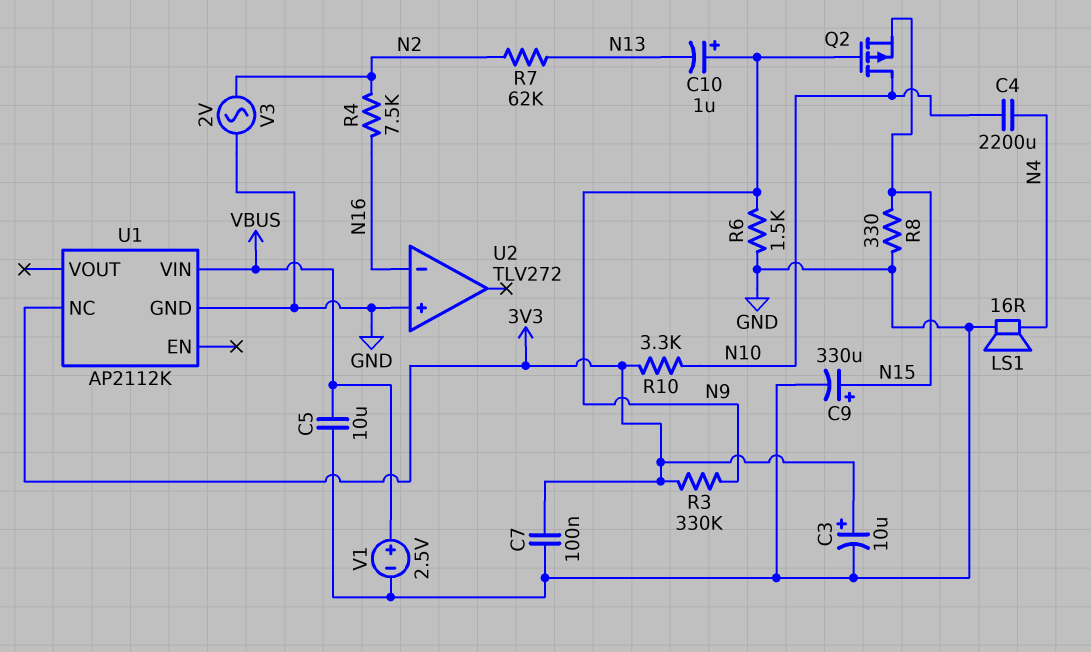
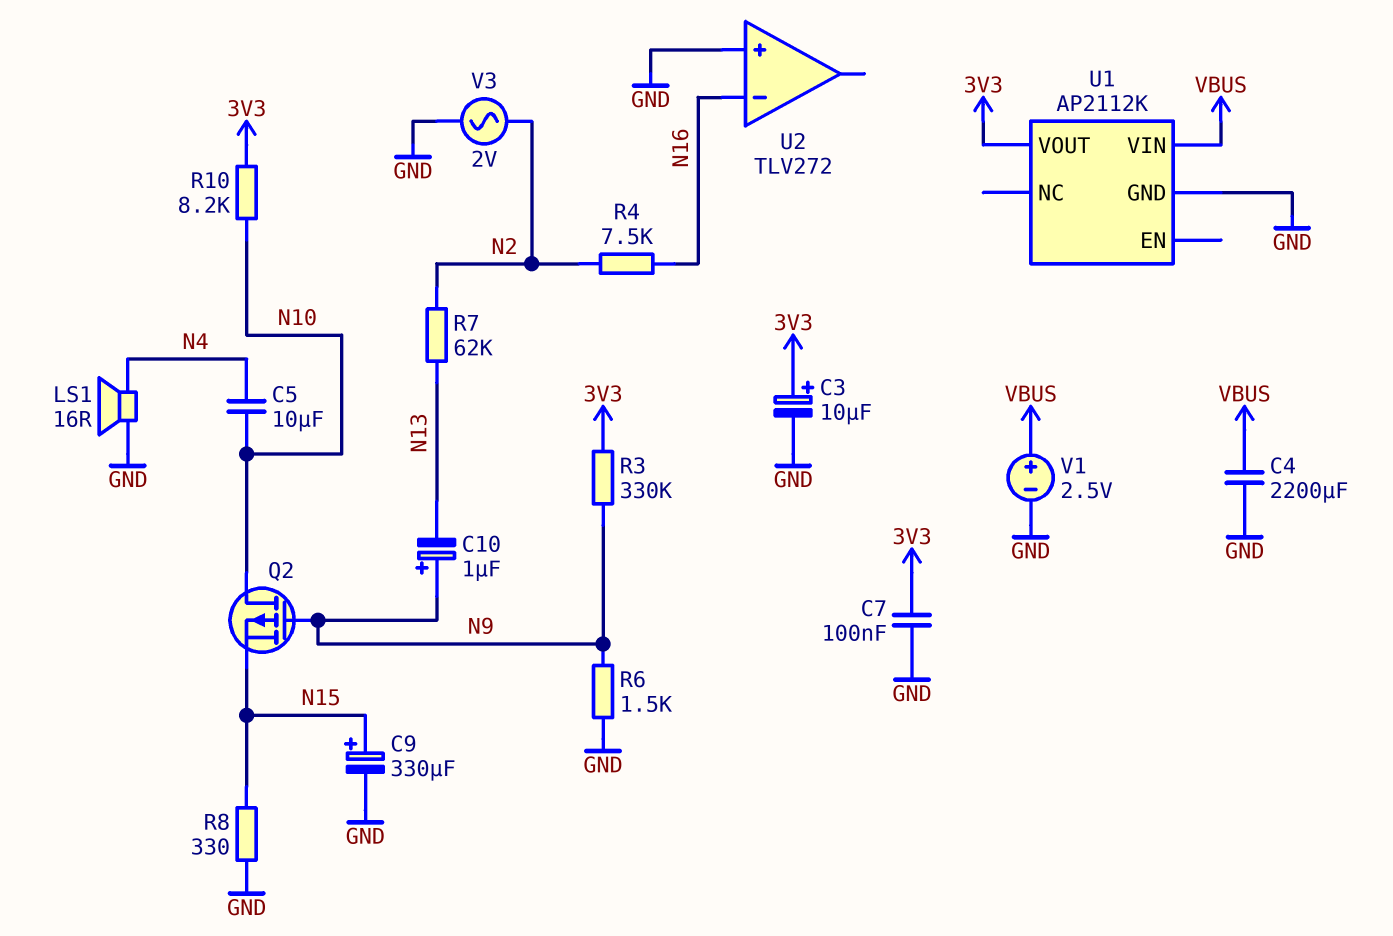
C4: 2200uF (N4, N10) -> 2200uF (GND, VBUS)
C5: 10uF (GND, VBUS) -> 10uF (N4, N10)
R10: 3.3k (3V3, N10) -> 8.2k (3V3, N10)
U1 pin NC: 3V3 -> none
U1 pin VOUT: none -> 3V3

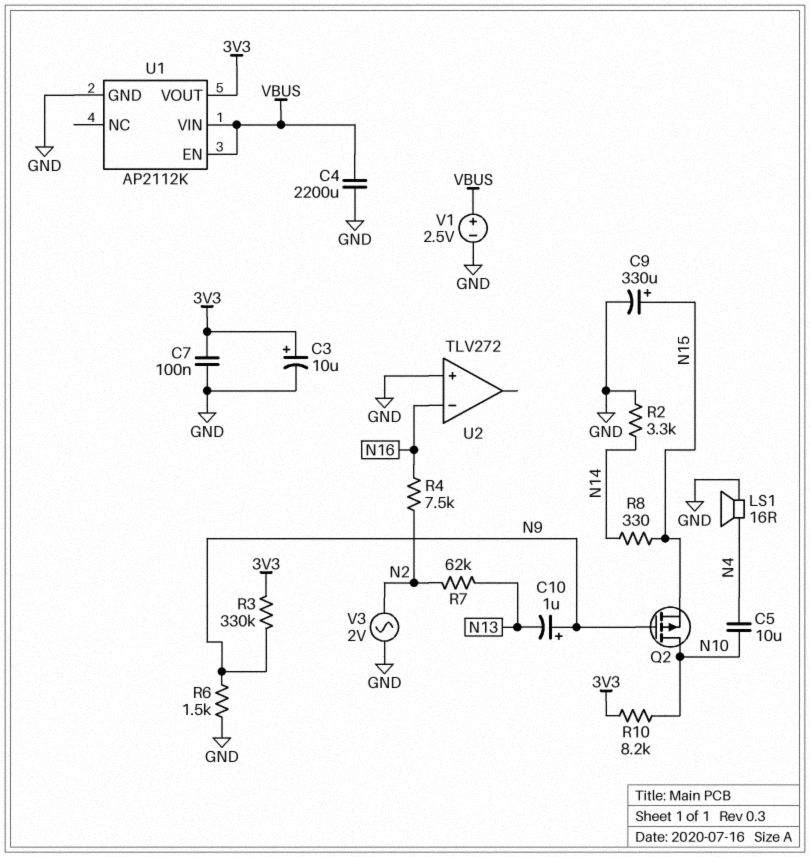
R2: none -> 3.3k (GND, N14)
R8: 330 (GND, N15) -> 330 (N14, N15)
U1 pin EN: none -> VBUS

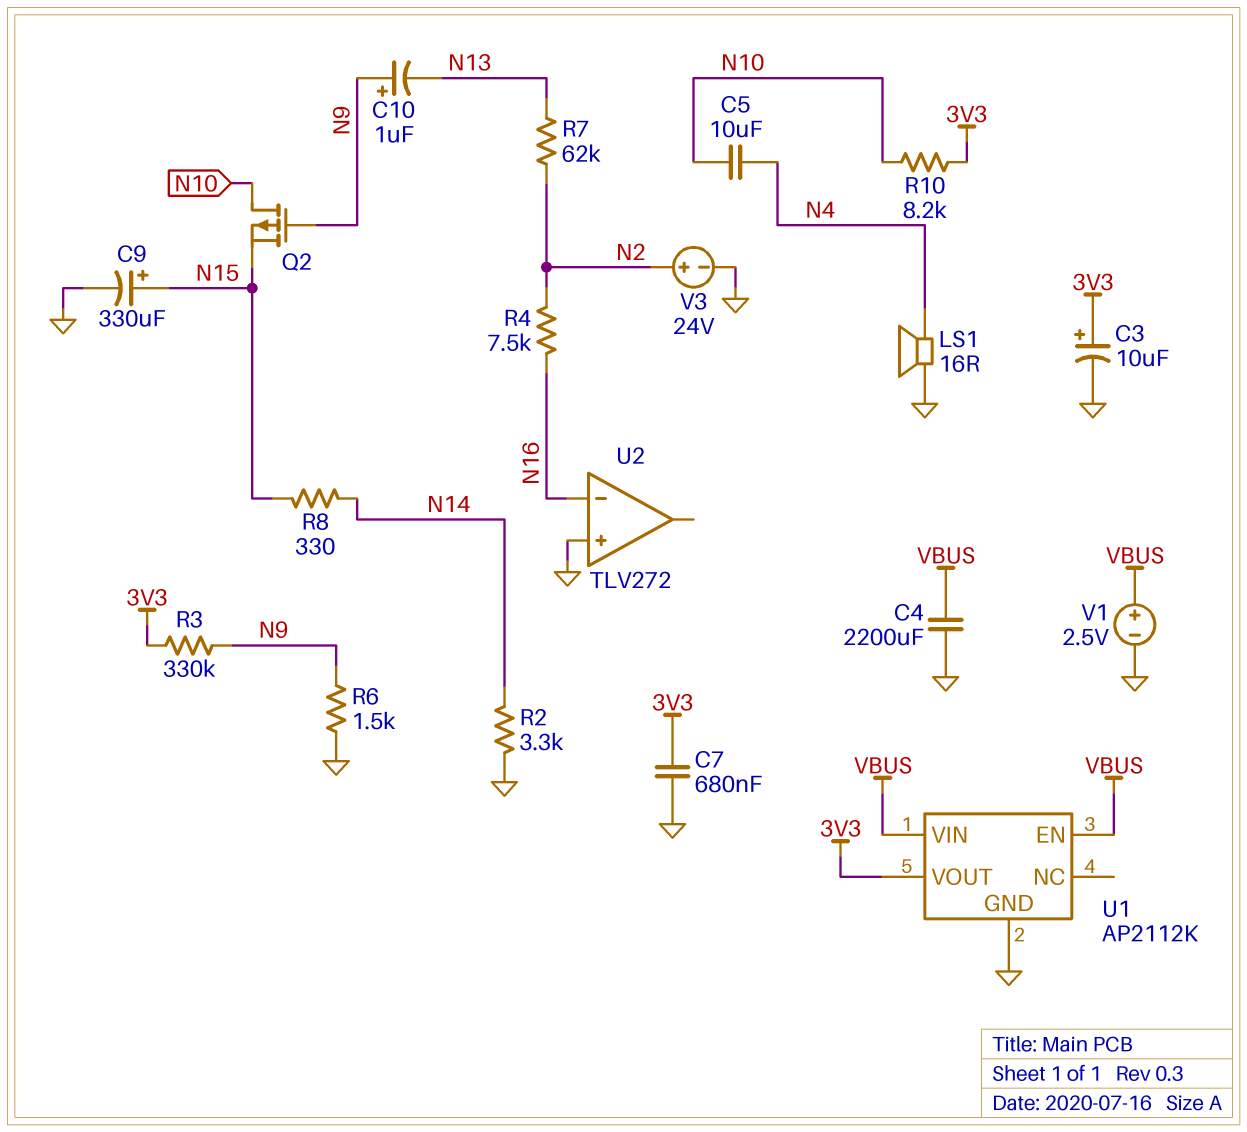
C7: 100nF (3V3, GND) -> 680nF (3V3, GND)
V3: AC 2V (GND, N2) -> 24V (plus N2, minus GND)

